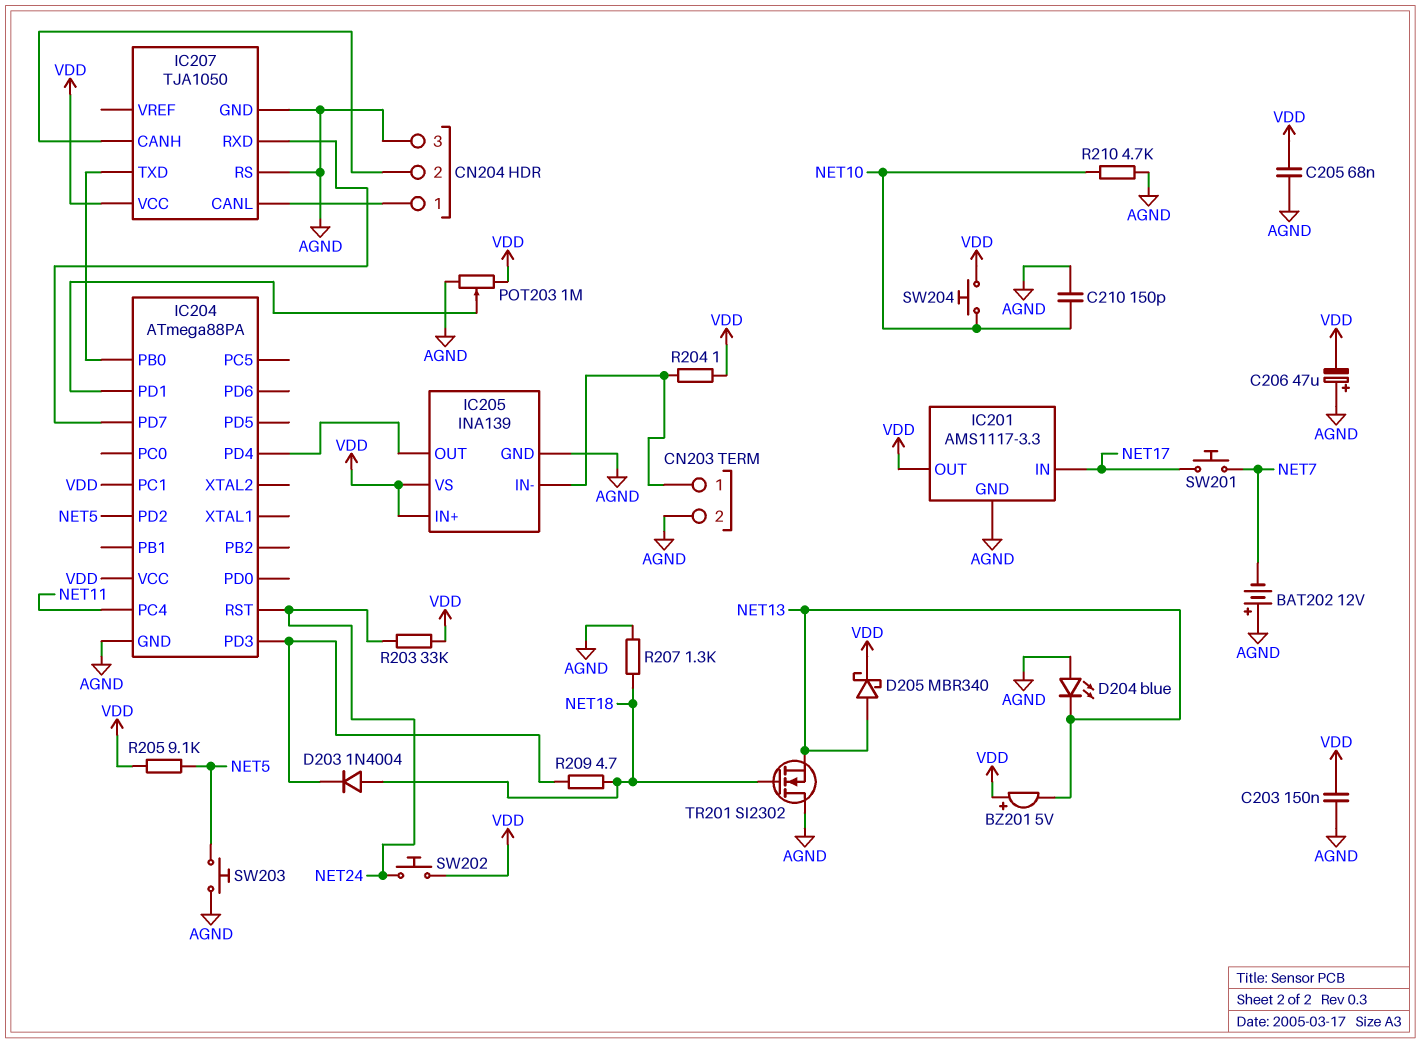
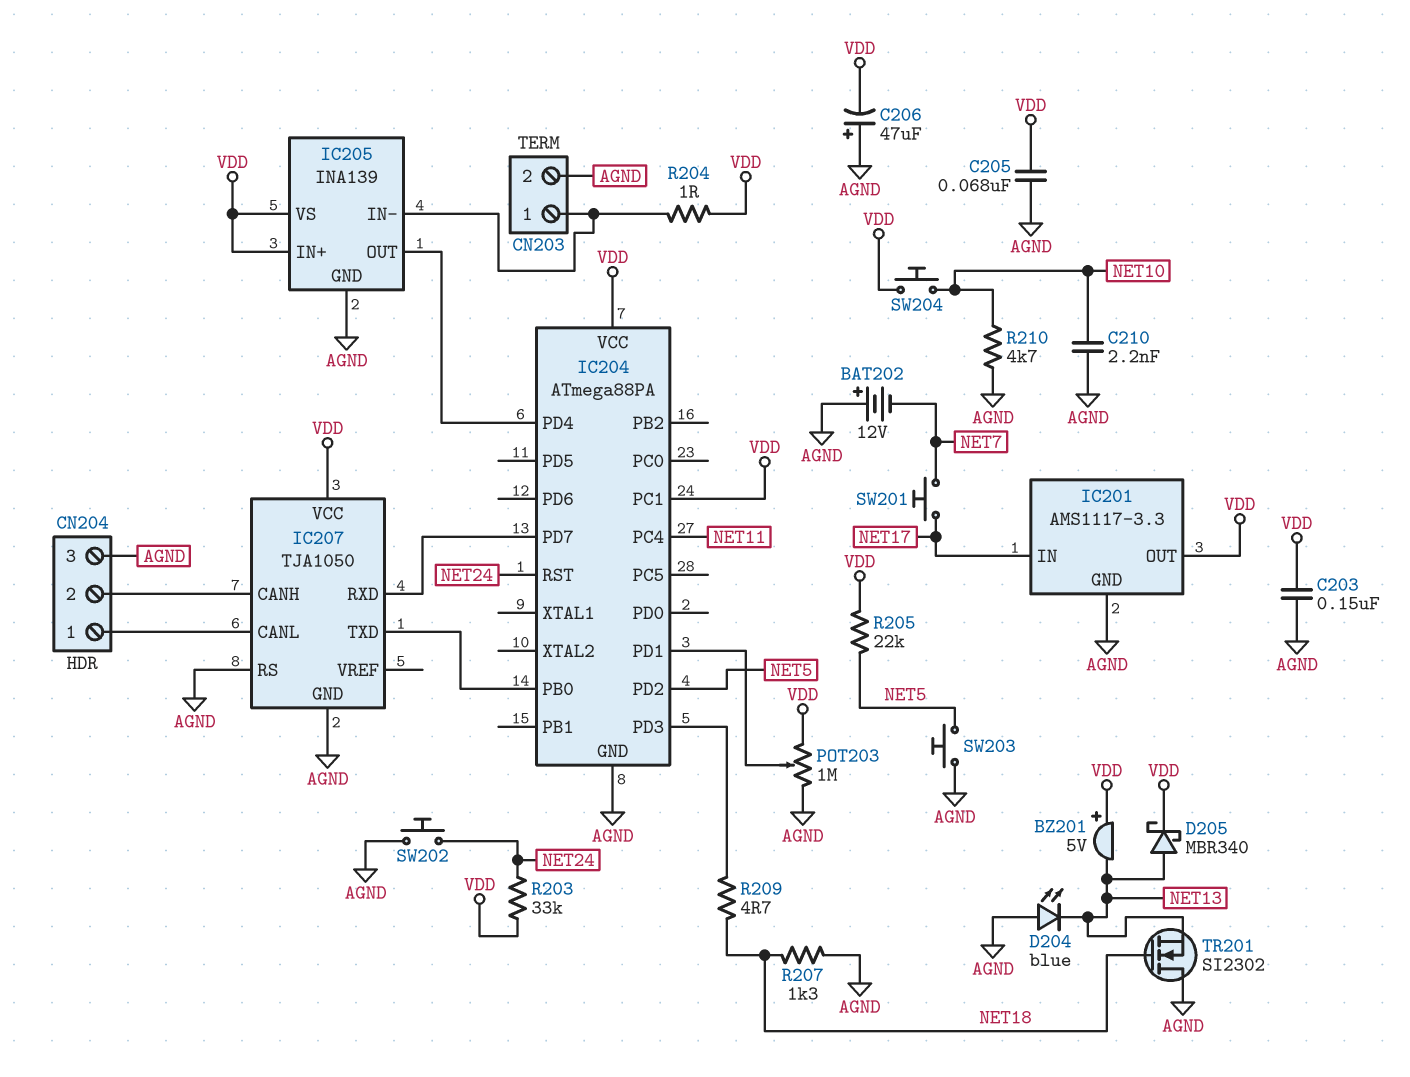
C210: 150pF (AGND, NET10) -> 2.2nF (AGND, NET10)
D203: diode 1N4004 (A NET18, K IC204/PD3) -> none
R205: 9.1k (NET5, VDD) -> 22k (NET5, VDD)
SW202: button (NET24, VDD) -> button (AGND, NET24)

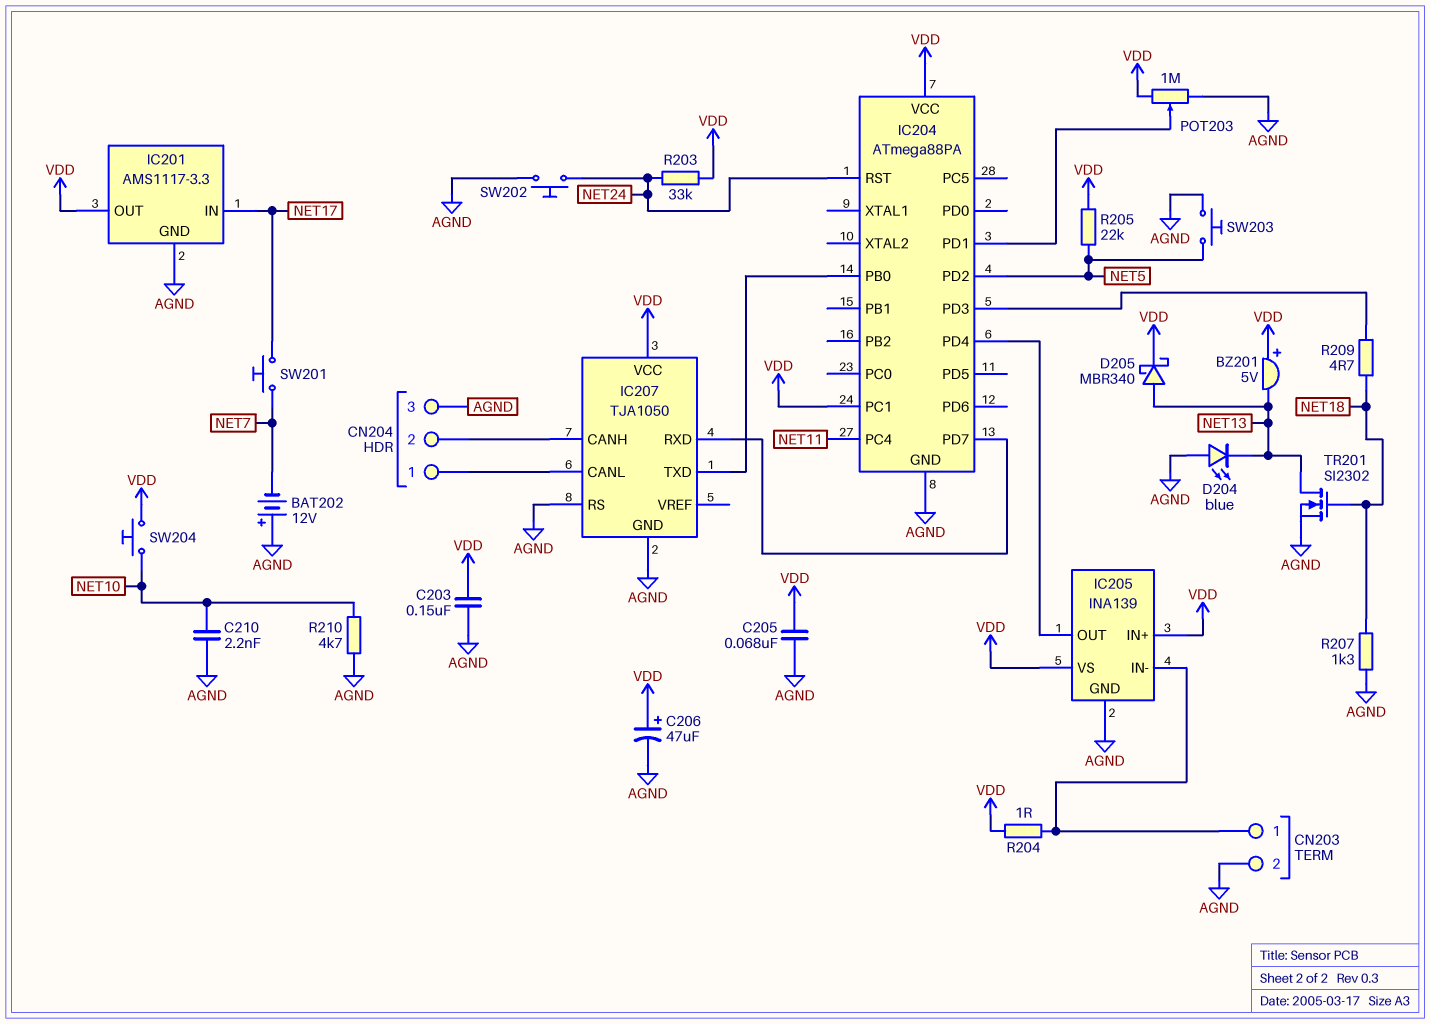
C206: 47uF (plus AGND, minus VDD) -> 47uF (plus VDD, minus AGND)
TR201: NMOS SI2302 (G NET18, D AGND, S NET13) -> NMOS SI2302 (G NET18, D NET13, S AGND)

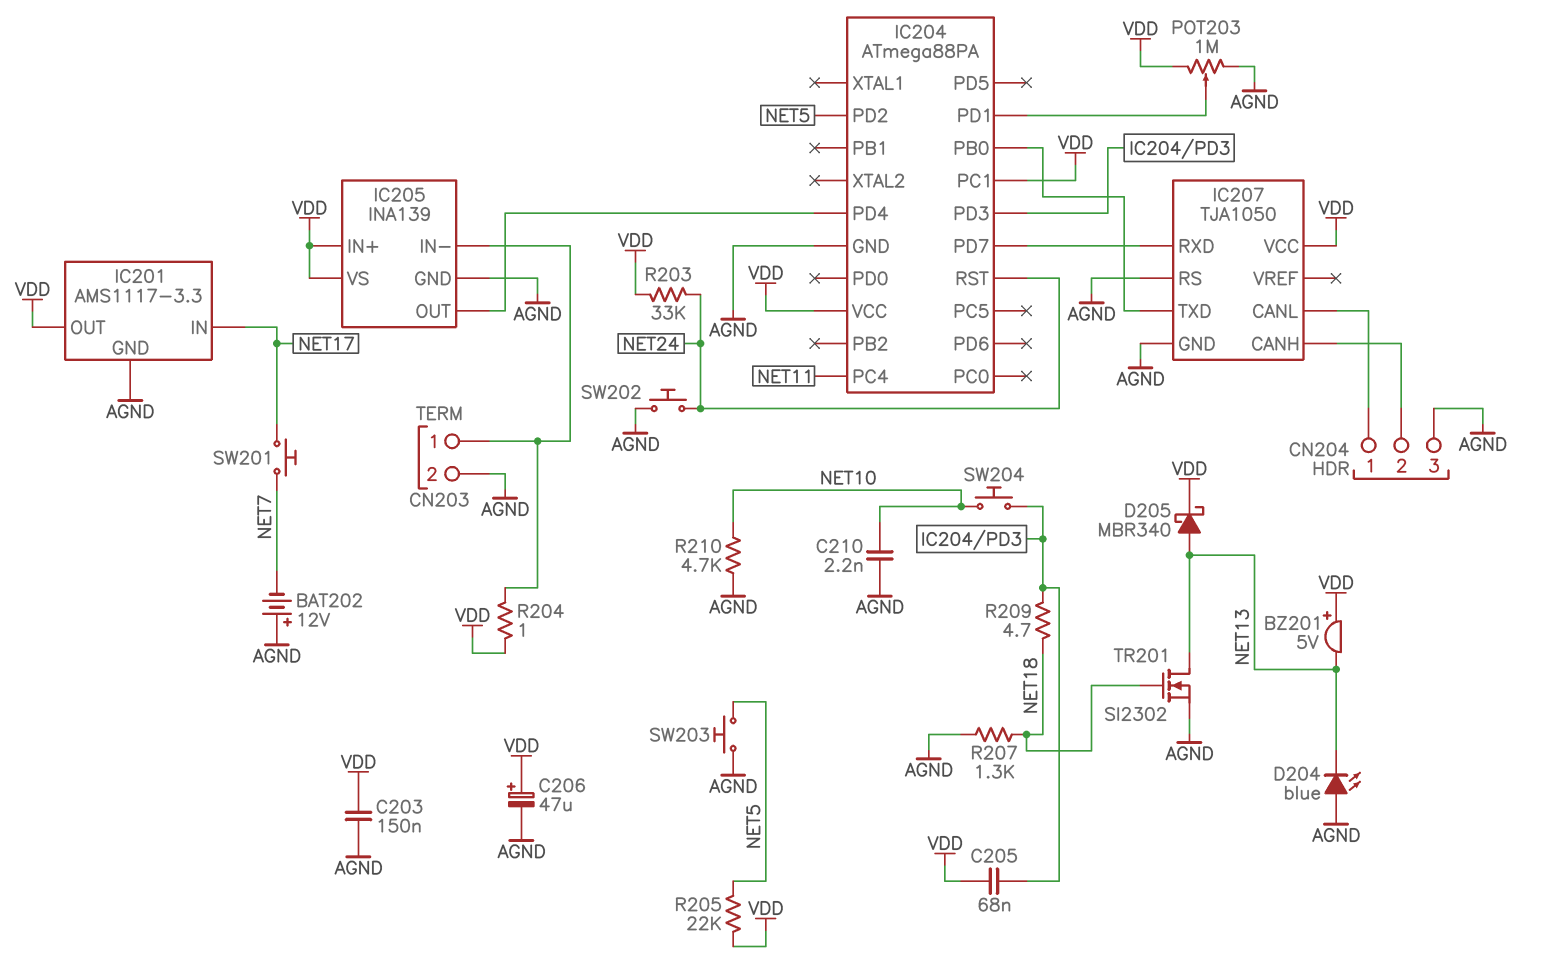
C205: 68nF (AGND, VDD) -> 68nF (IC204/PD3, VDD)
SW204: button (NET10, VDD) -> button (IC204/PD3, NET10)

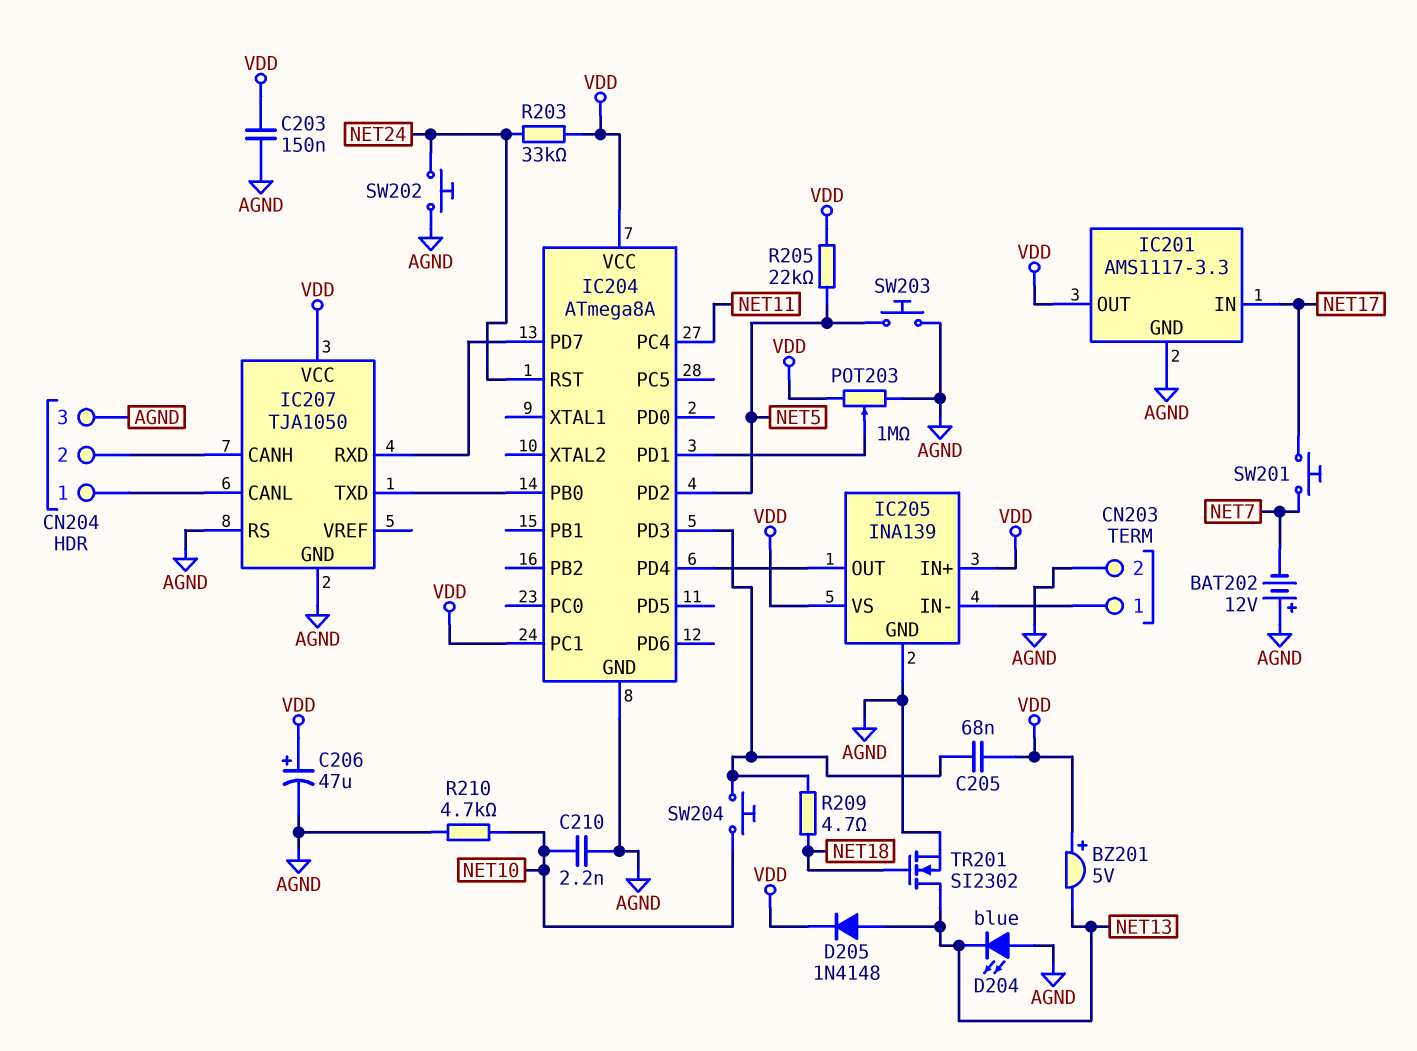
D205: schottky MBR340 (A NET13, K VDD) -> diode 1N4148 (A NET13, K VDD)
IC204: ATmega88PA -> ATmega8A
R204: 1 (CN203/1, VDD) -> none
R207: 1.3k (AGND, NET18) -> none

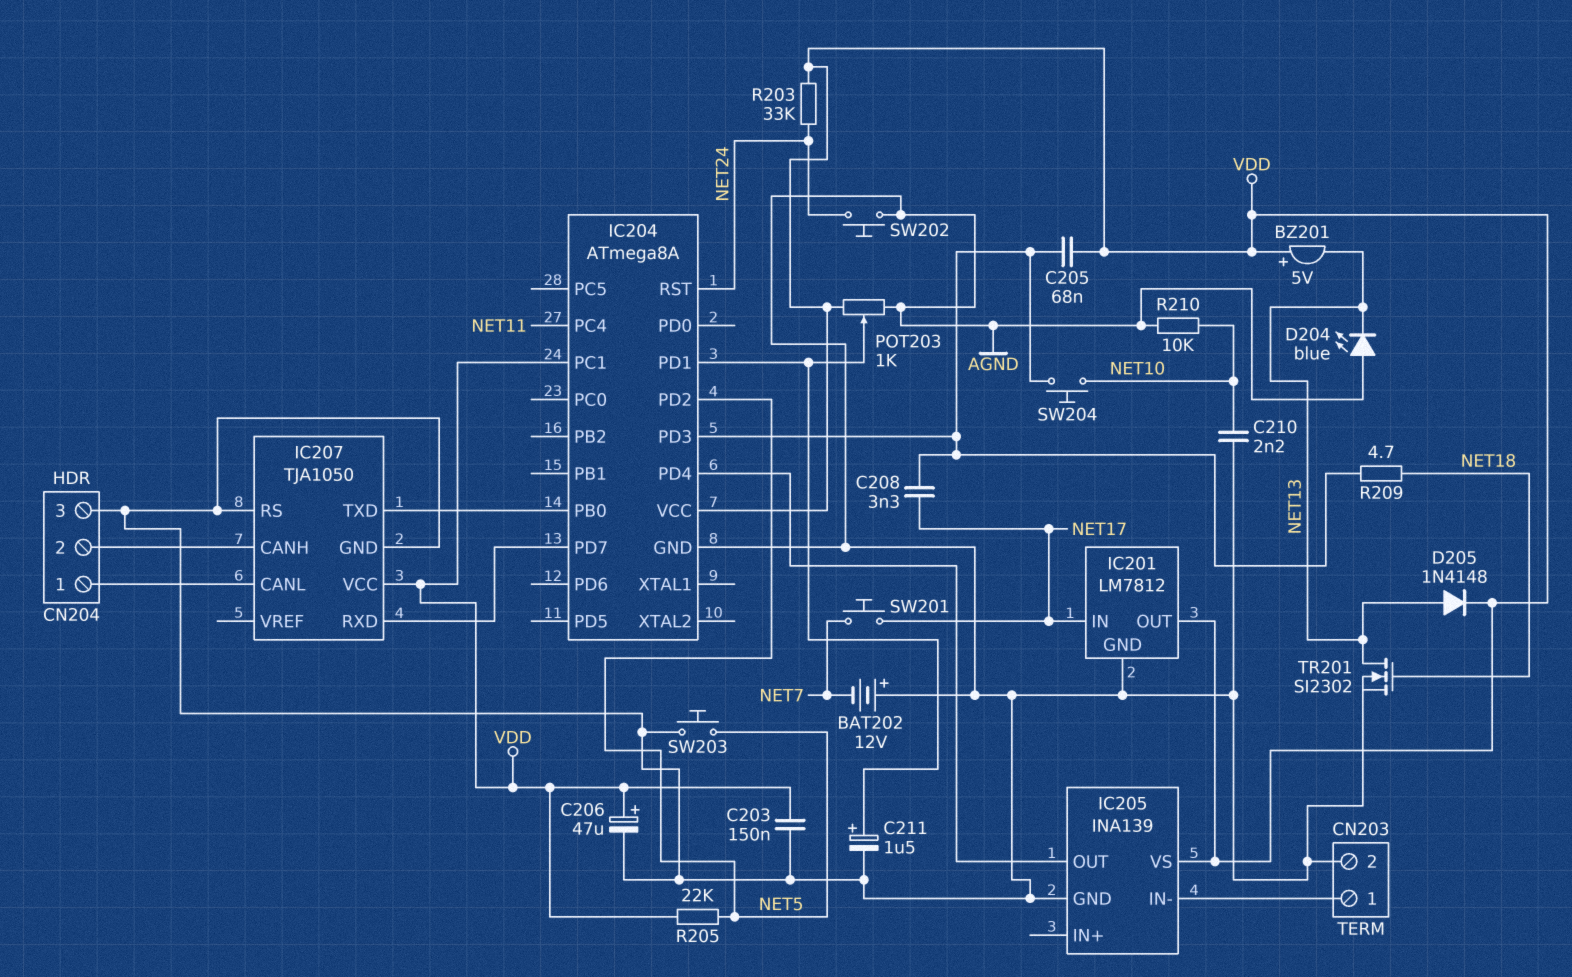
C208: none -> 3.3nF (IC204/PD3, NET17)
C211: none -> 1.5uF (plus IC204/PD1, minus AGND)
IC201: AMS1117-3.3 -> LM7812
IC205 pin IN+: VDD -> none
POT203: 1M (AGND, VDD, wiper IC204/PD1) -> 1k (AGND, VDD, wiper IC204/PD1)
R210: 4.7k (AGND, NET10) -> 10k (AGND, NET10)

